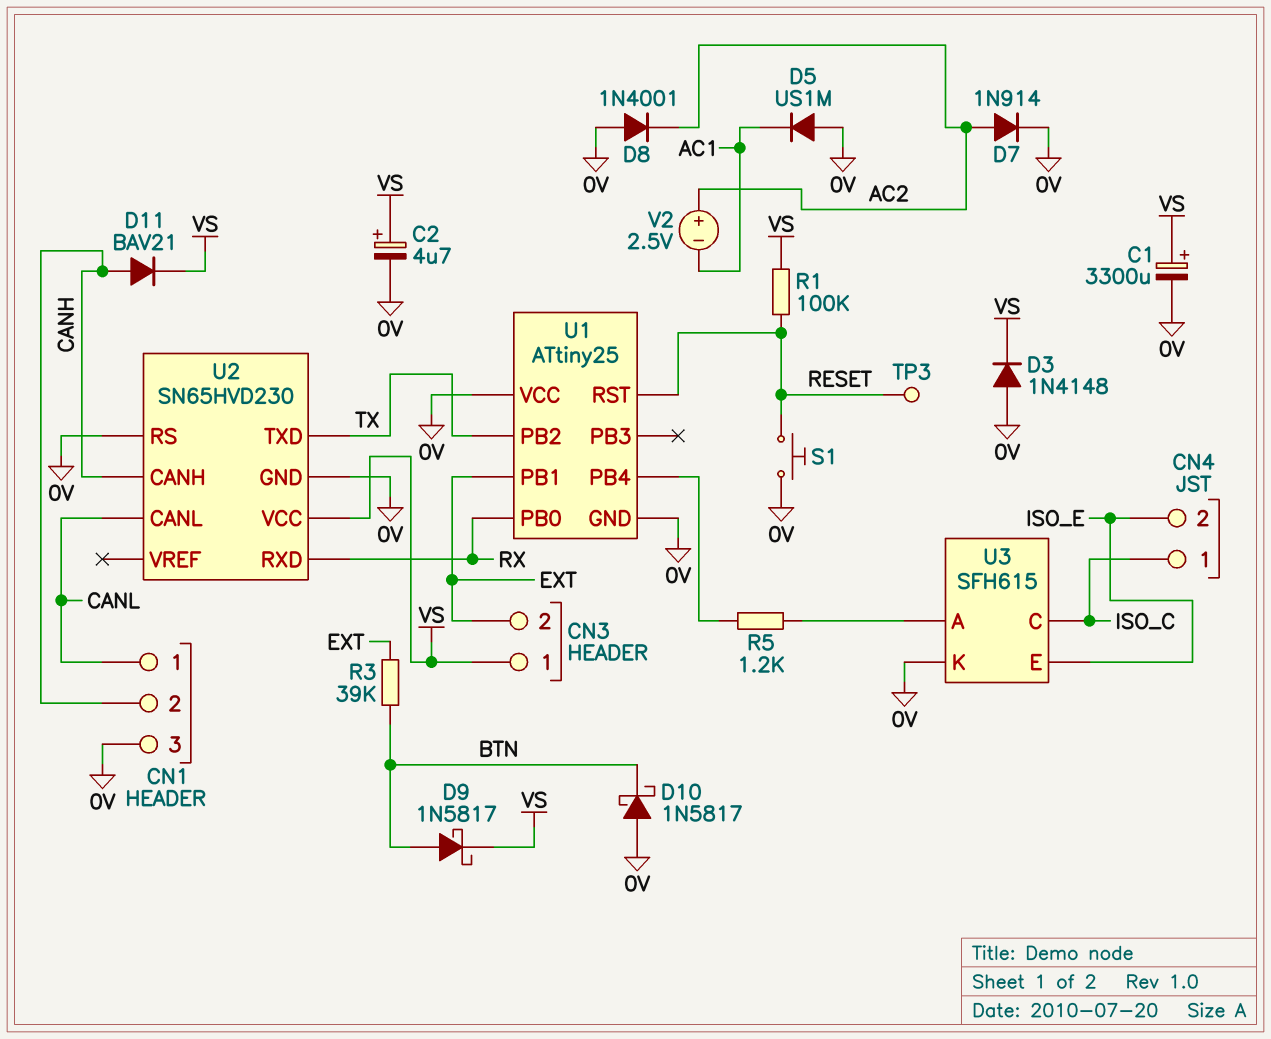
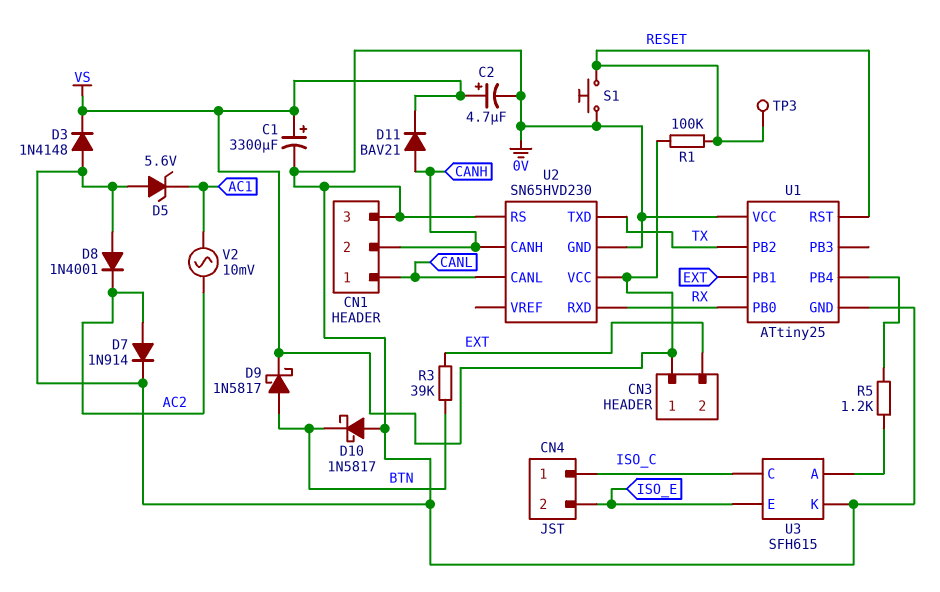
D5: diode US1M (A 0V, K AC1) -> zener 5.6V (A 0V, K AC1)
V2: 2.5V (plus AC2, minus AC1) -> AC 10mV (AC1, AC2)

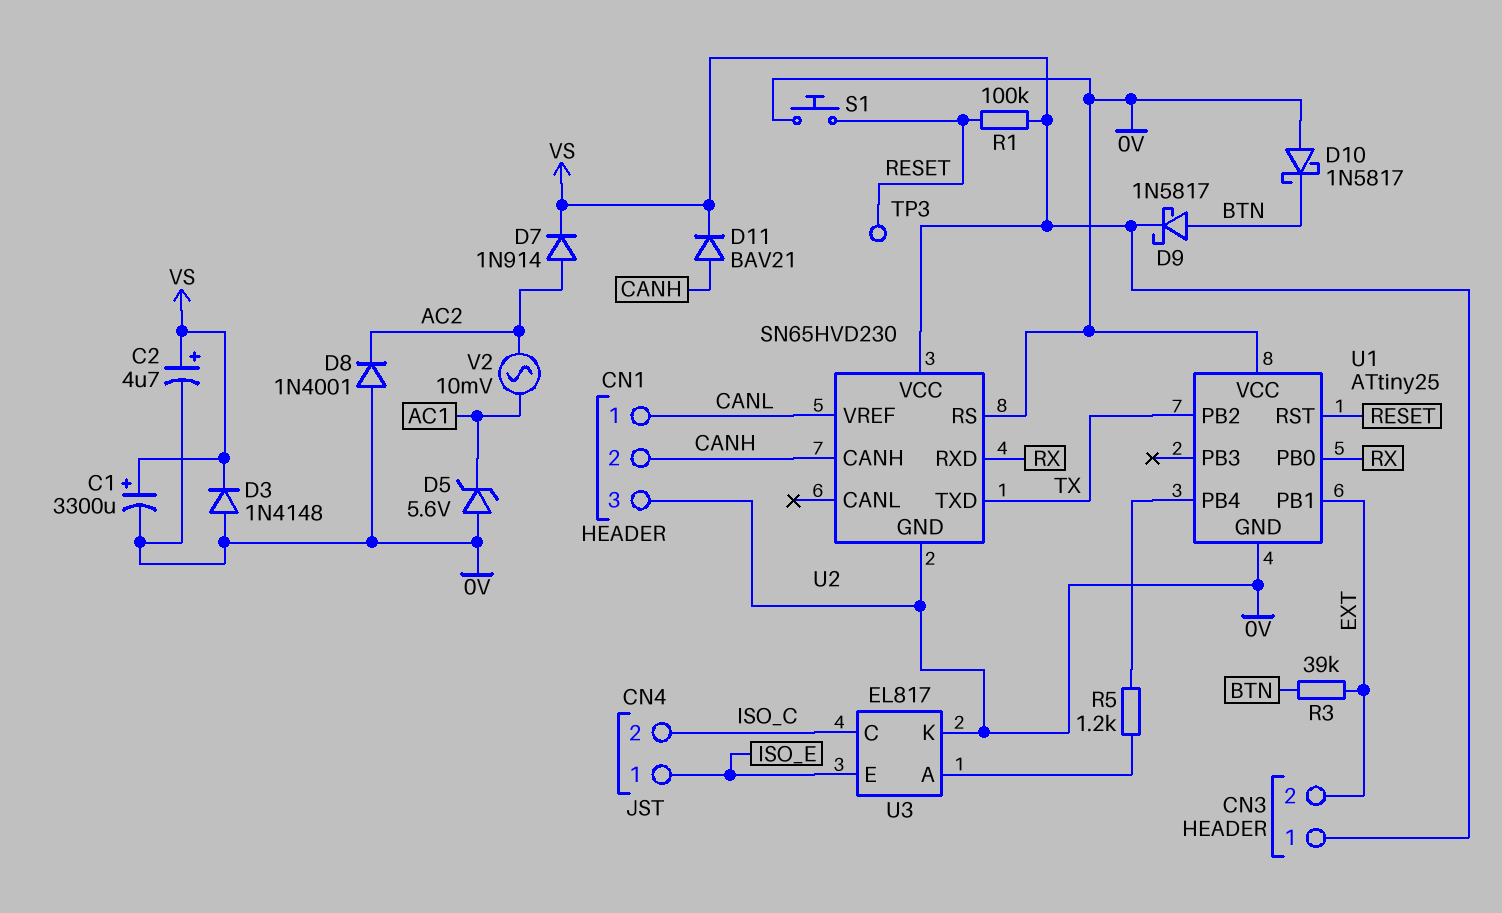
CN4 pin 1: ISO_C -> ISO_E
CN4 pin 2: ISO_E -> ISO_C
D7: diode 1N914 (A AC2, K 0V) -> diode 1N914 (A AC2, K VS)
U2 pin CANL: CANL -> none
U2 pin VREF: none -> CANL
U3: SFH615 -> EL817

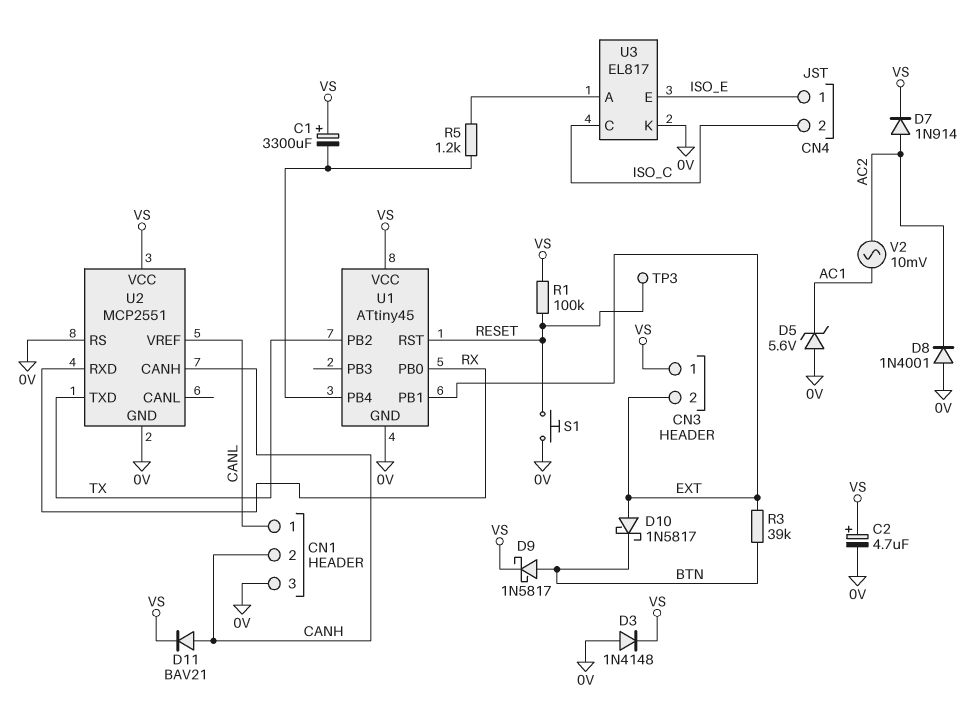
C1: 3300uF (plus VS, minus 0V) -> 3300uF (plus VS, minus U1/PB4)
D10: schottky 1N5817 (A 0V, K BTN) -> schottky 1N5817 (A EXT, K BTN)
U1: ATtiny25 -> ATtiny45
U1 pin VCC: 0V -> VS
U2: SN65HVD230 -> MCP2551

